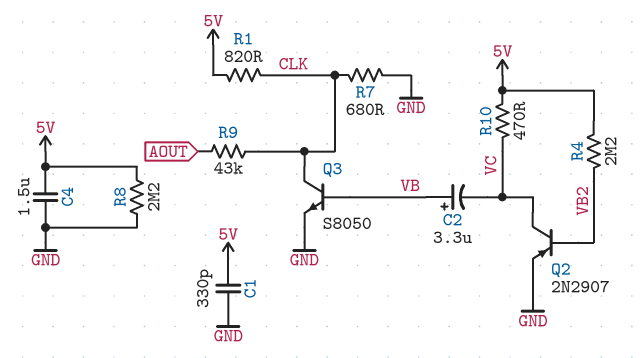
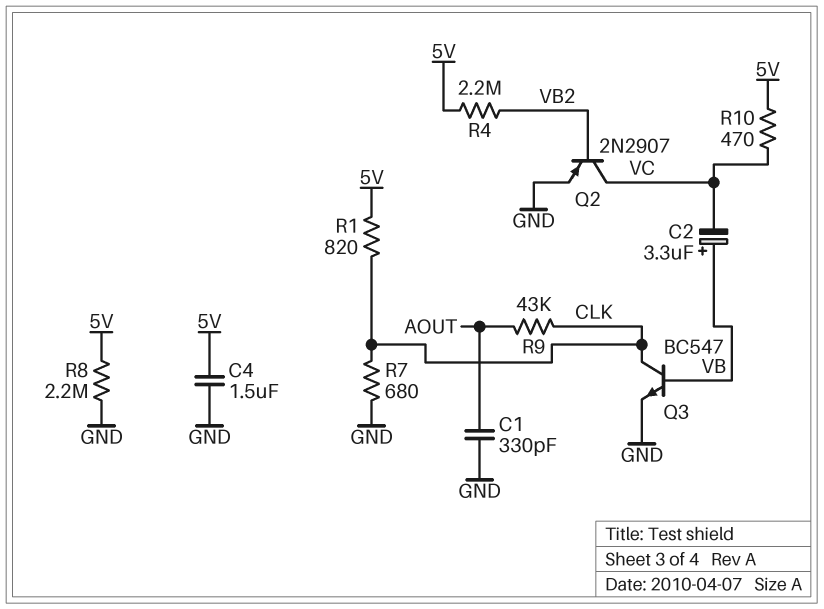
C1: 330pF (5V, GND) -> 330pF (AOUT, GND)
Q3: NPN S8050 (B VB, C CLK, E GND) -> NPN BC547 (B VB, C CLK, E GND)

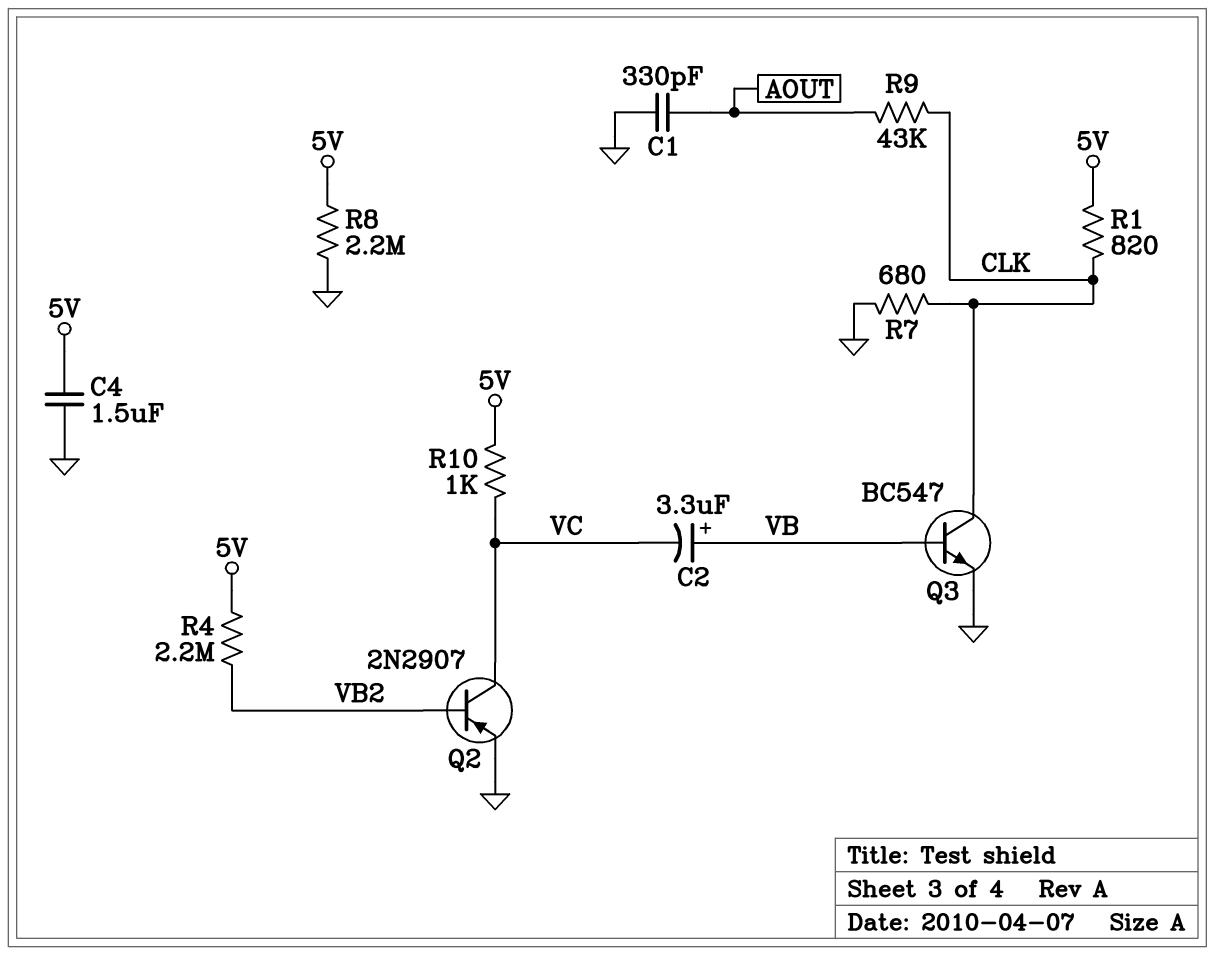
R10: 470 (5V, VC) -> 1k (5V, VC)

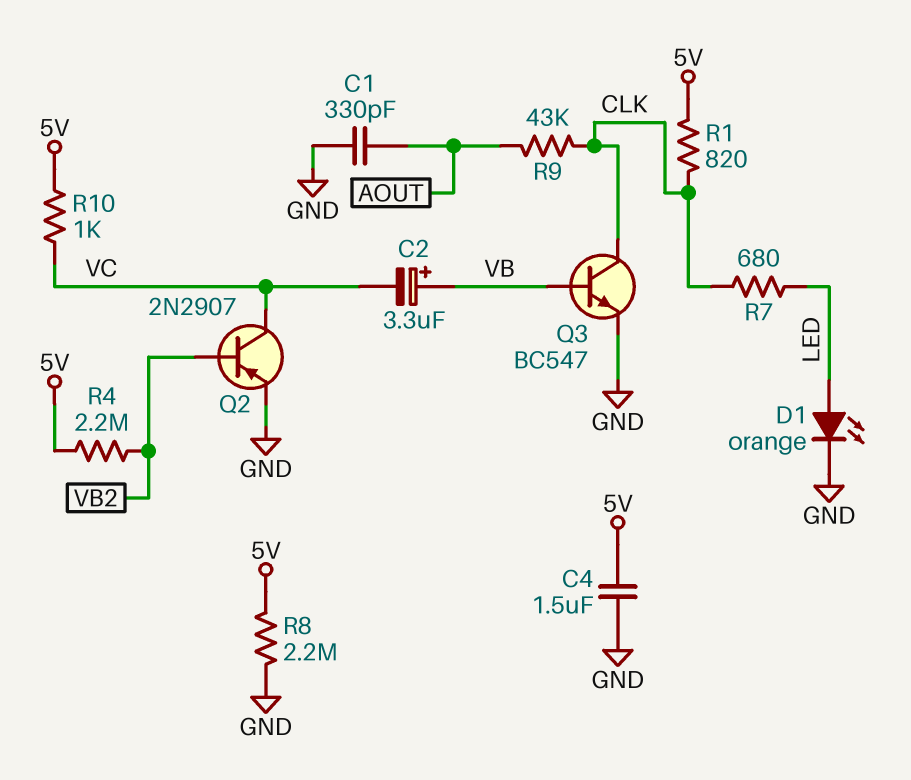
D1: none -> LED orange (A LED, K GND)
R7: 680 (CLK, GND) -> 680 (CLK, LED)

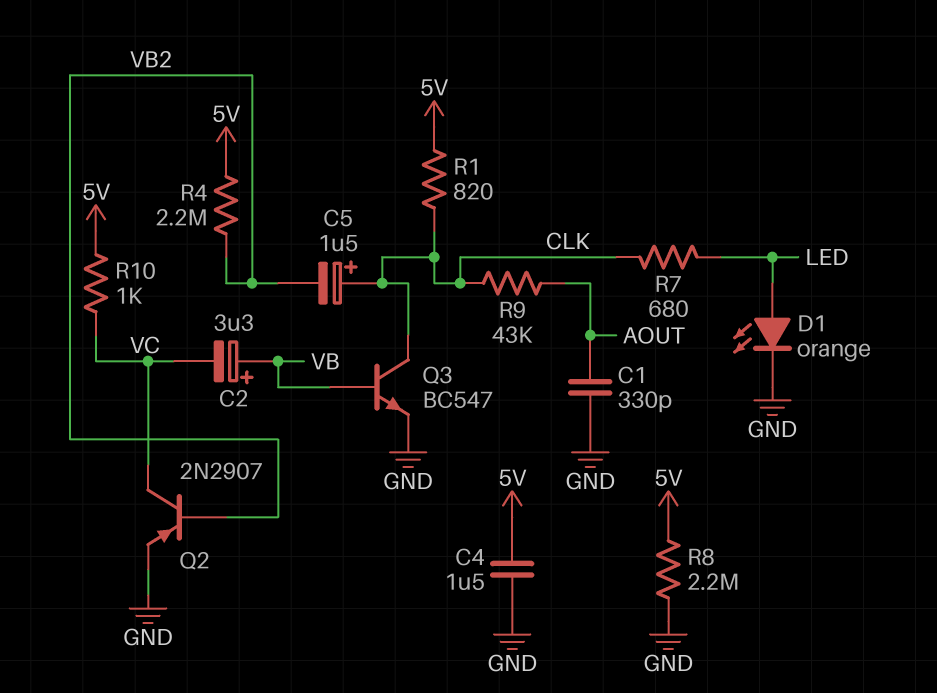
C5: none -> 1.5uF (plus CLK, minus VB2)

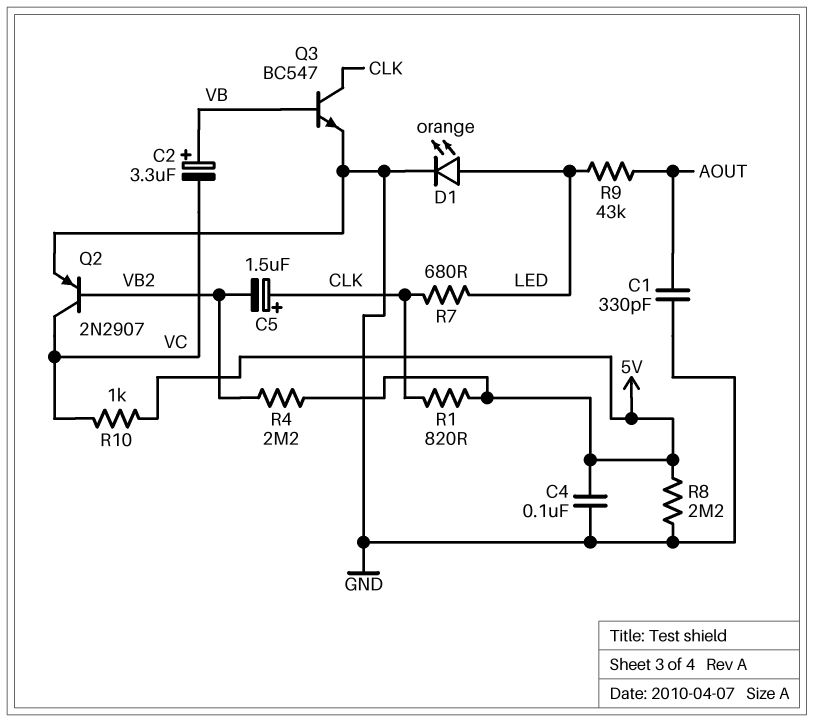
C4: 1.5uF (5V, GND) -> 100nF (5V, GND)
R9: 43k (AOUT, CLK) -> 43k (AOUT, LED)

